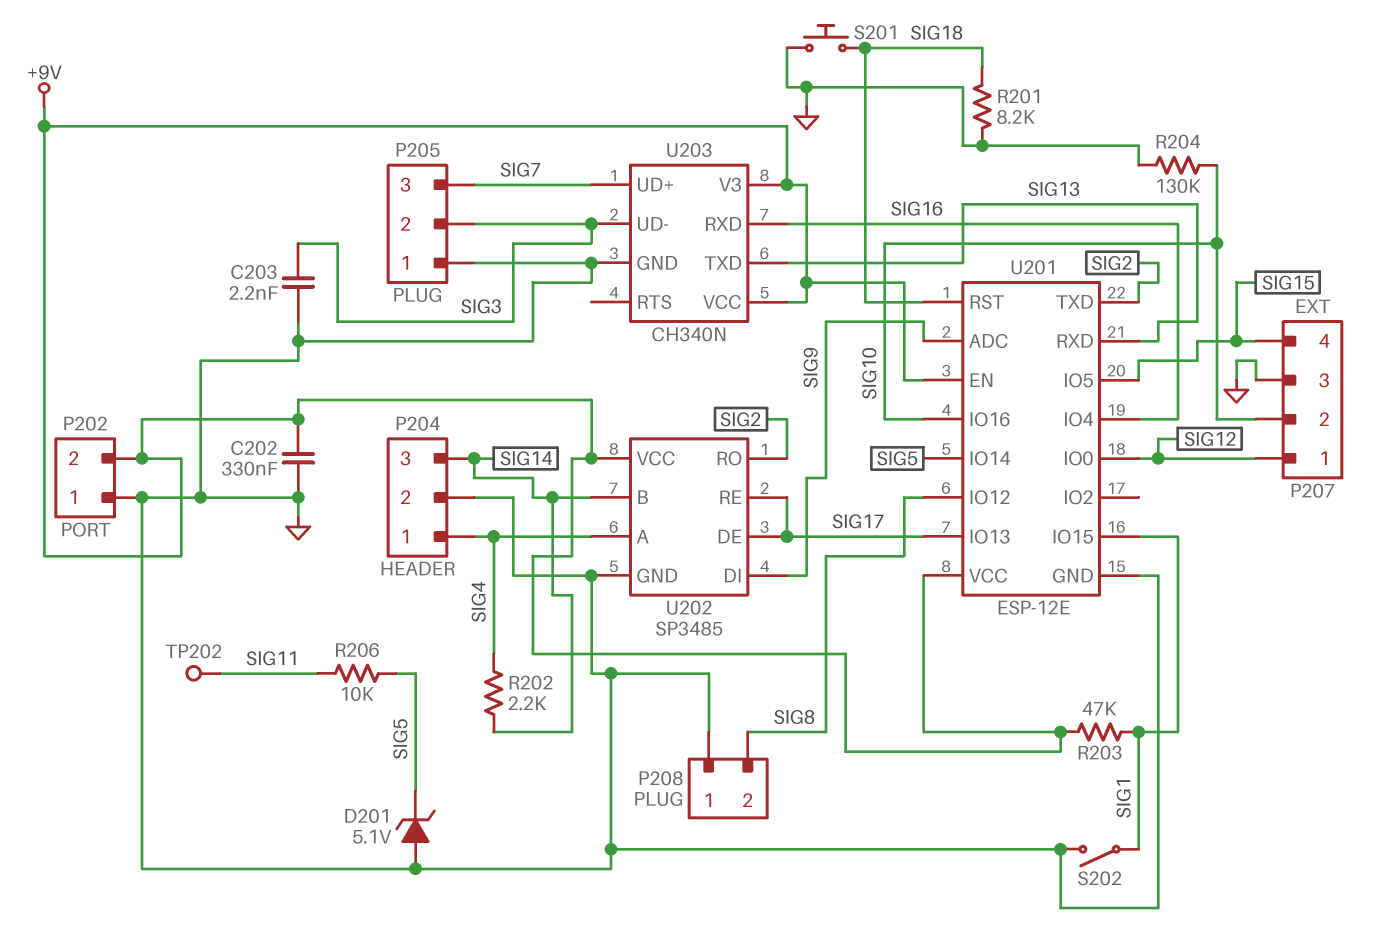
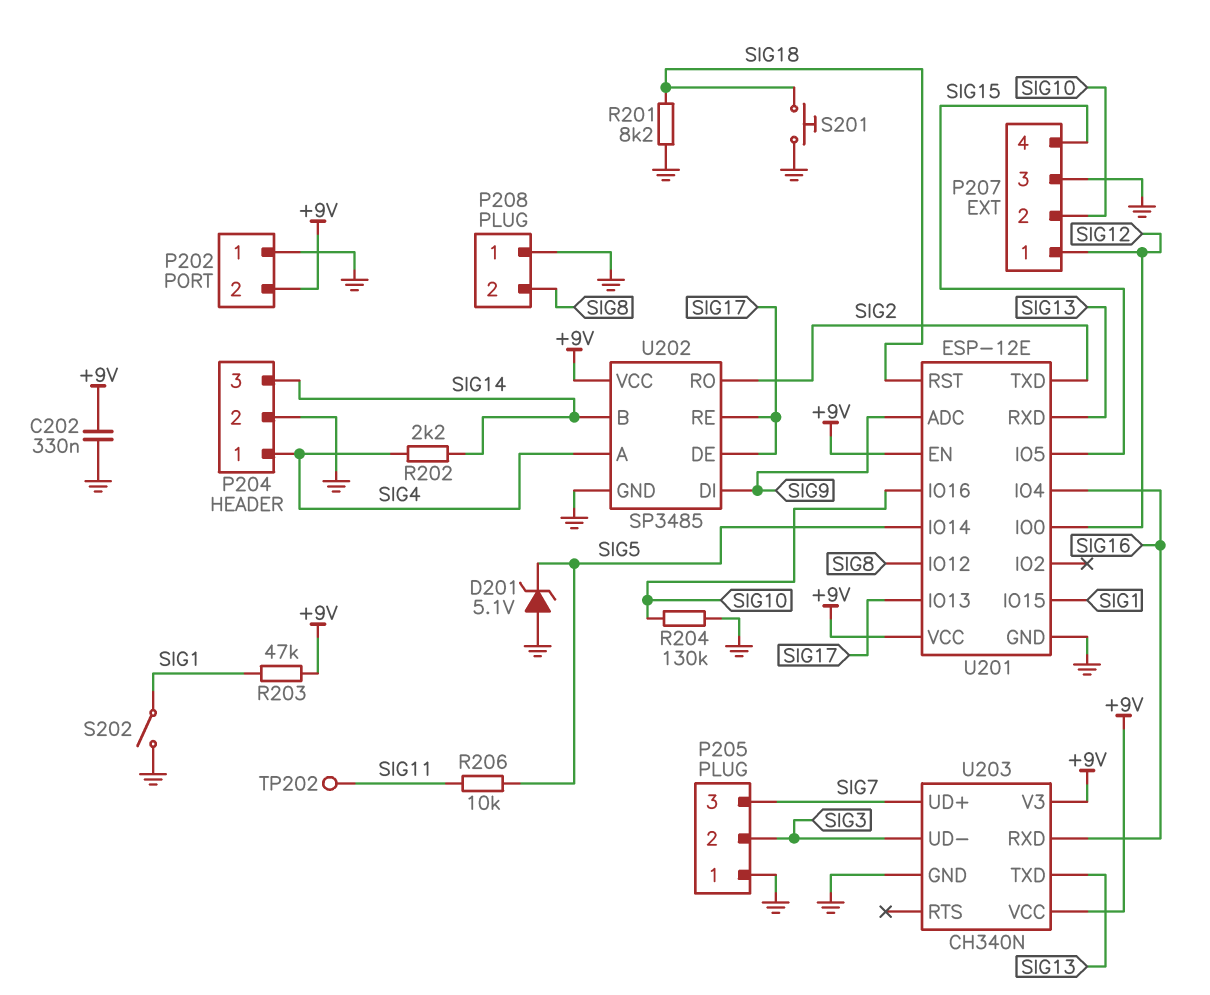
C203: 2.2nF (GND, SIG3) -> none

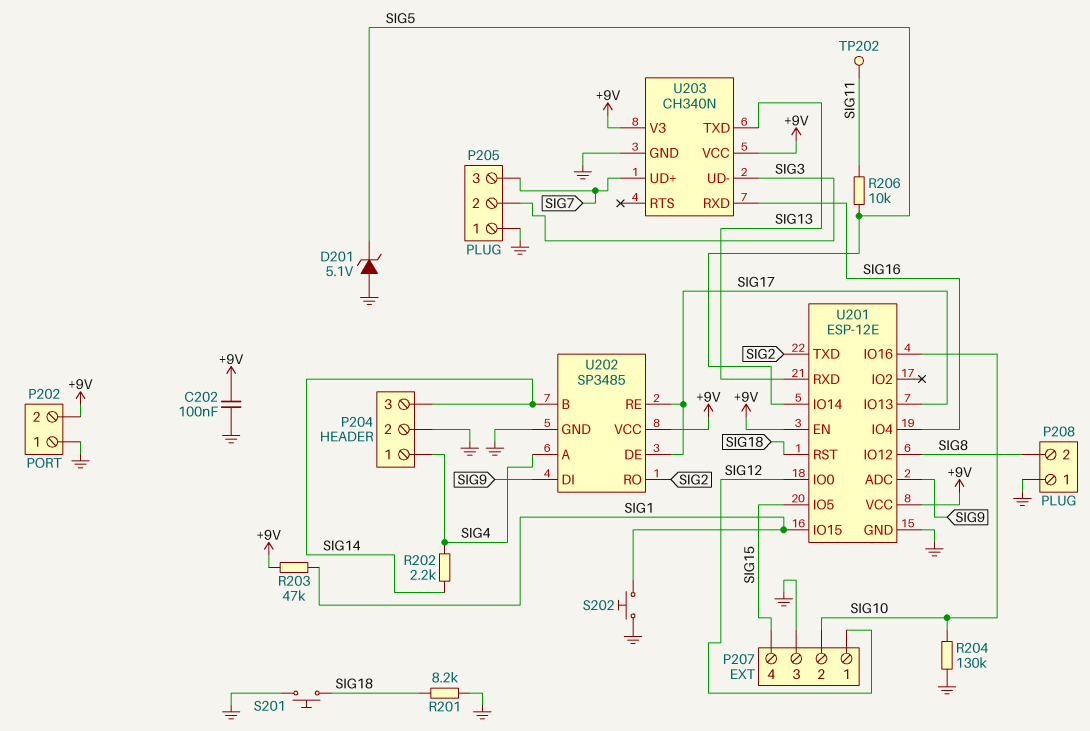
C202: 330nF (+9V, GND) -> 100nF (+9V, GND)
S202: switch (GND, SIG1) -> button (GND, SIG1)

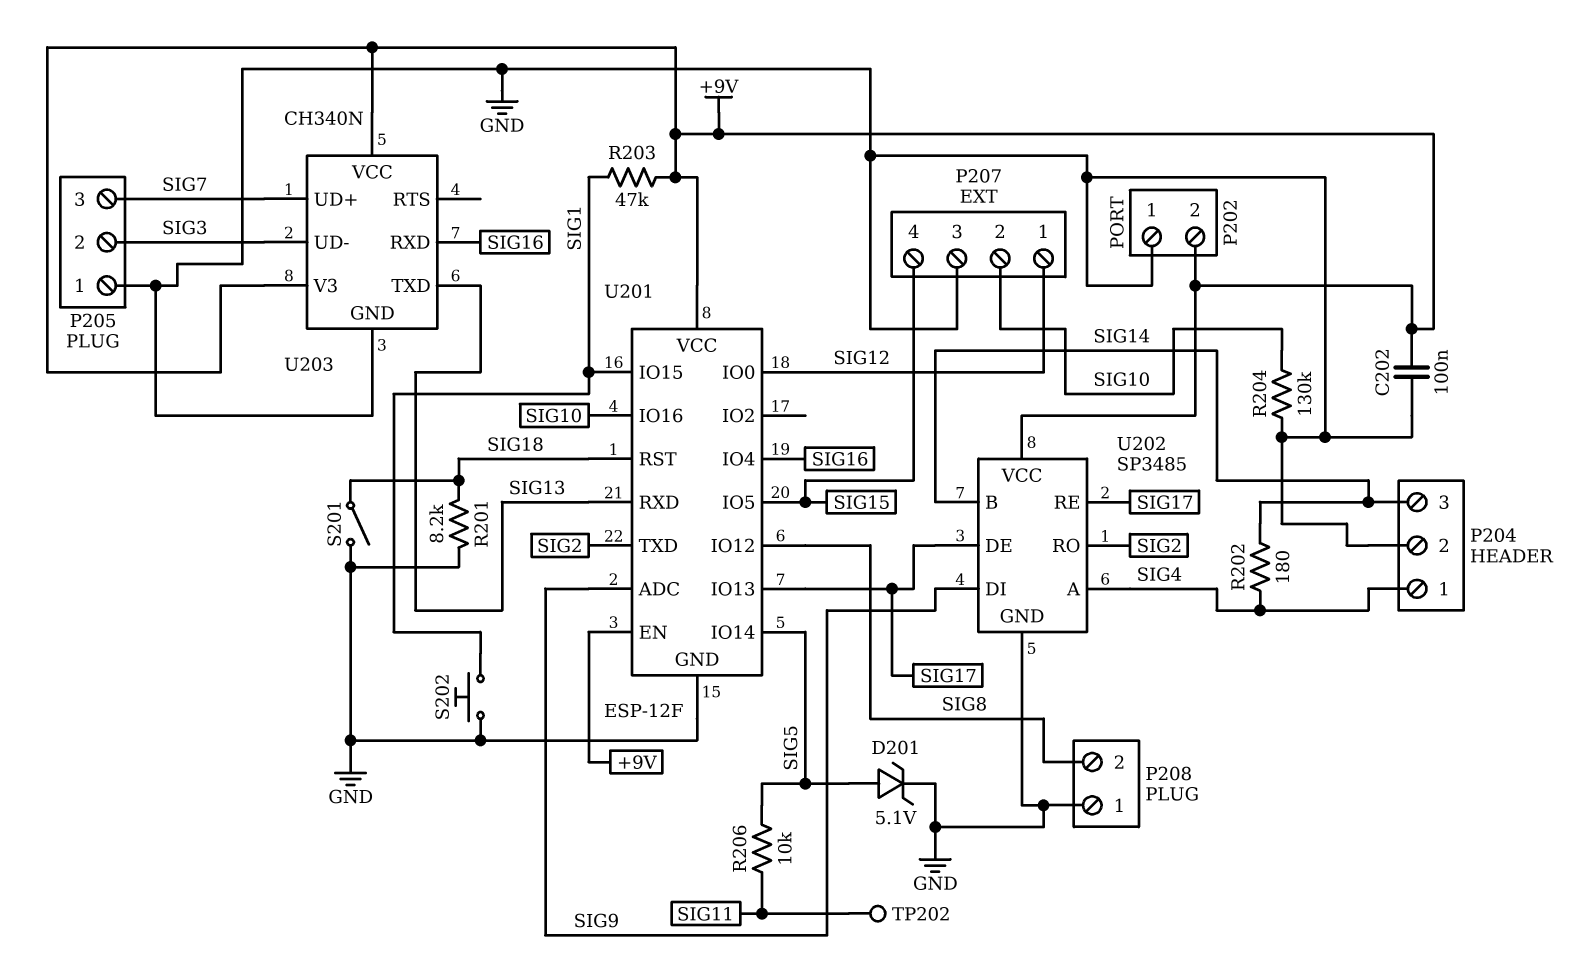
D201: zener 5.1V (A GND, K SIG5) -> zener 5.1V (A SIG5, K GND)
R202: 2.2k (SIG4, SIG14) -> 180 (SIG4, SIG14)
S201: button (GND, SIG18) -> switch (GND, SIG18)
U201: ESP-12E -> ESP-12F

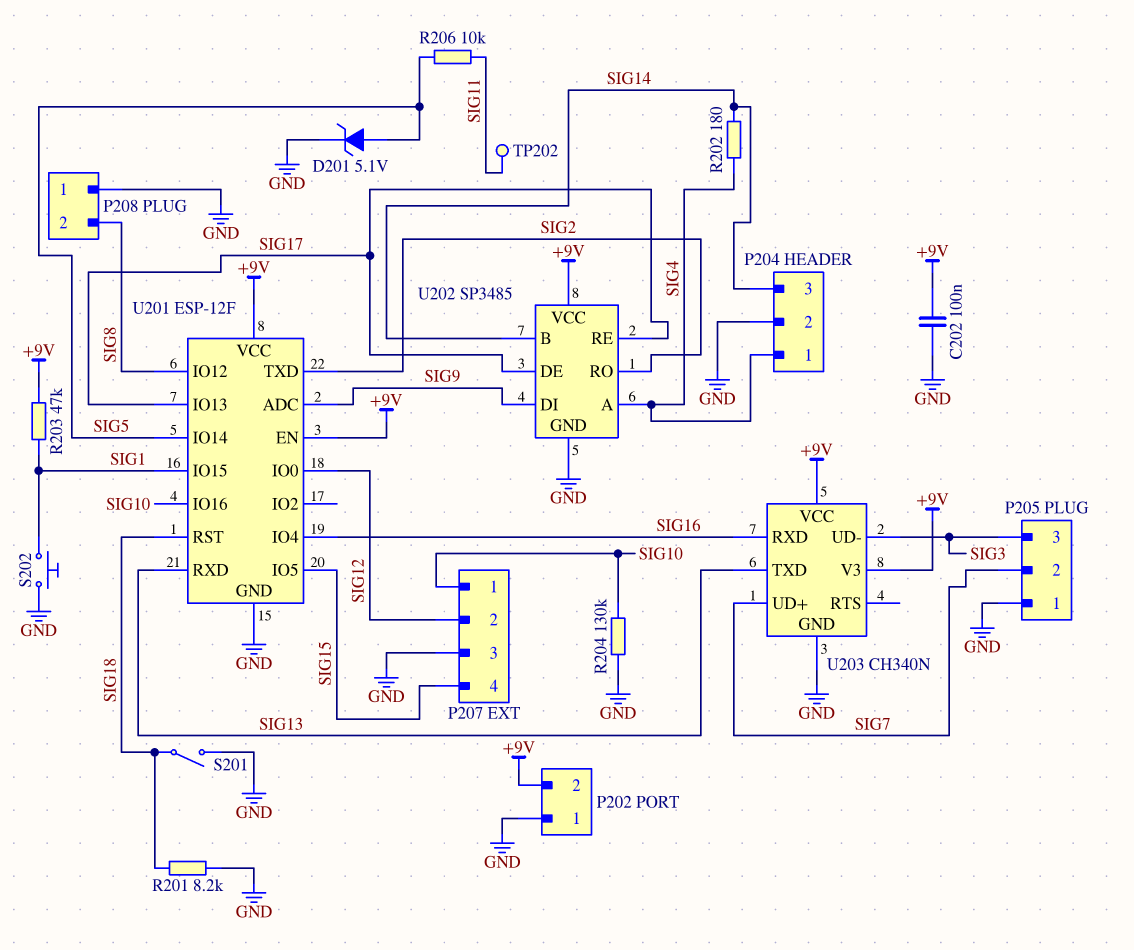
P205 pin 2: SIG3 -> SIG7
P205 pin 3: SIG7 -> SIG3
P207 pin 1: SIG12 -> SIG10
P207 pin 2: SIG10 -> SIG12

